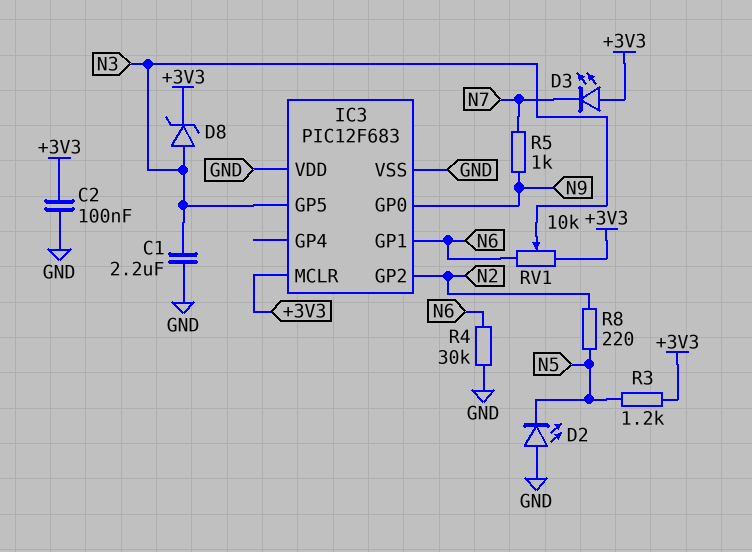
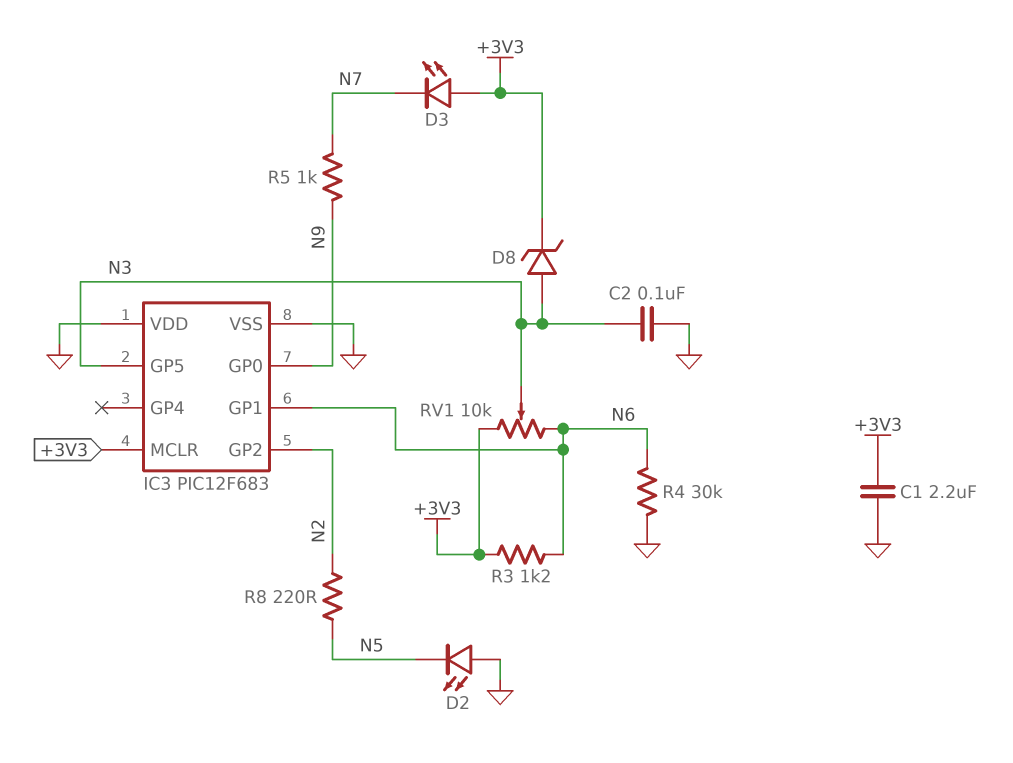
C1: 2.2uF (GND, N3) -> 2.2uF (+3V3, GND)
C2: 100nF (+3V3, GND) -> 100nF (GND, N3)
R3: 1.2k (+3V3, N5) -> 1.2k (+3V3, N6)

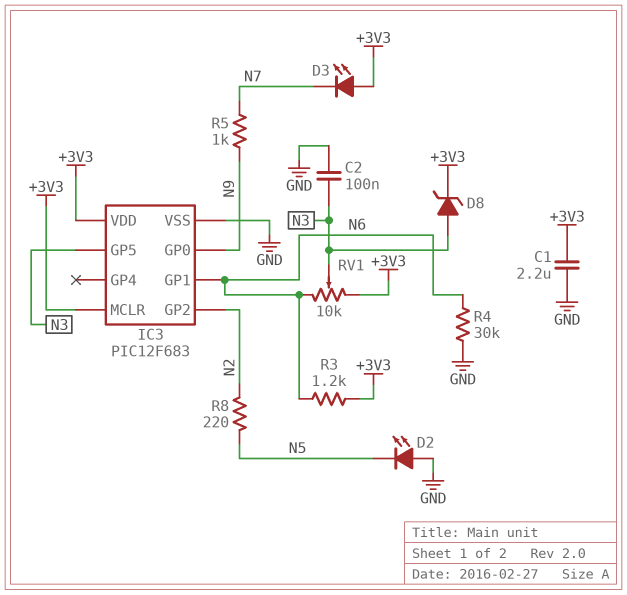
IC3 pin VDD: GND -> +3V3

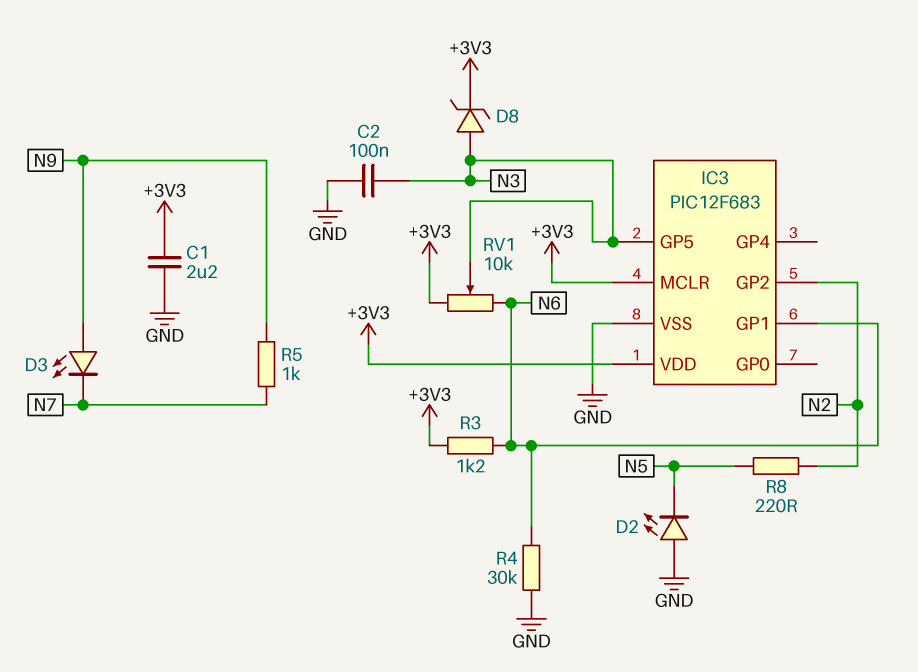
D3: LED (A +3V3, K N7) -> LED (A N9, K N7)
IC3 pin GP0: N9 -> none

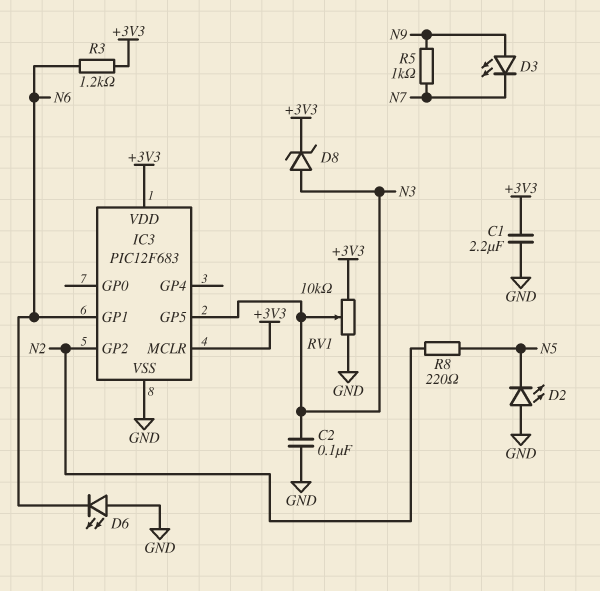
D6: none -> LED (A GND, K N6)
R4: 30k (GND, N6) -> none
RV1: 10k (+3V3, N6, wiper N3) -> 10k (+3V3, GND, wiper N3)

